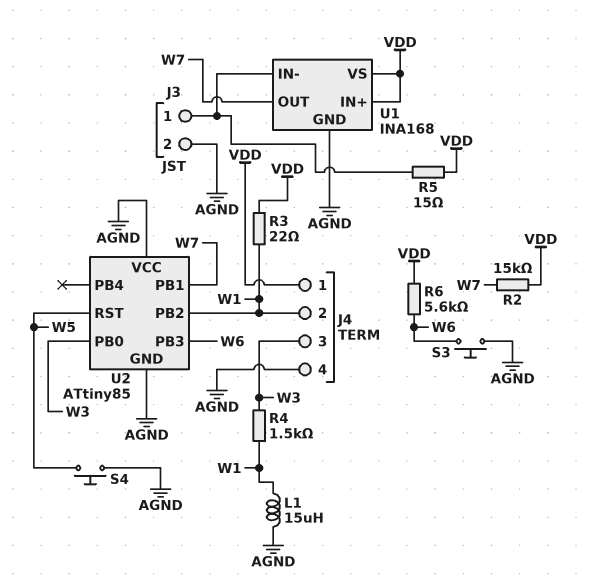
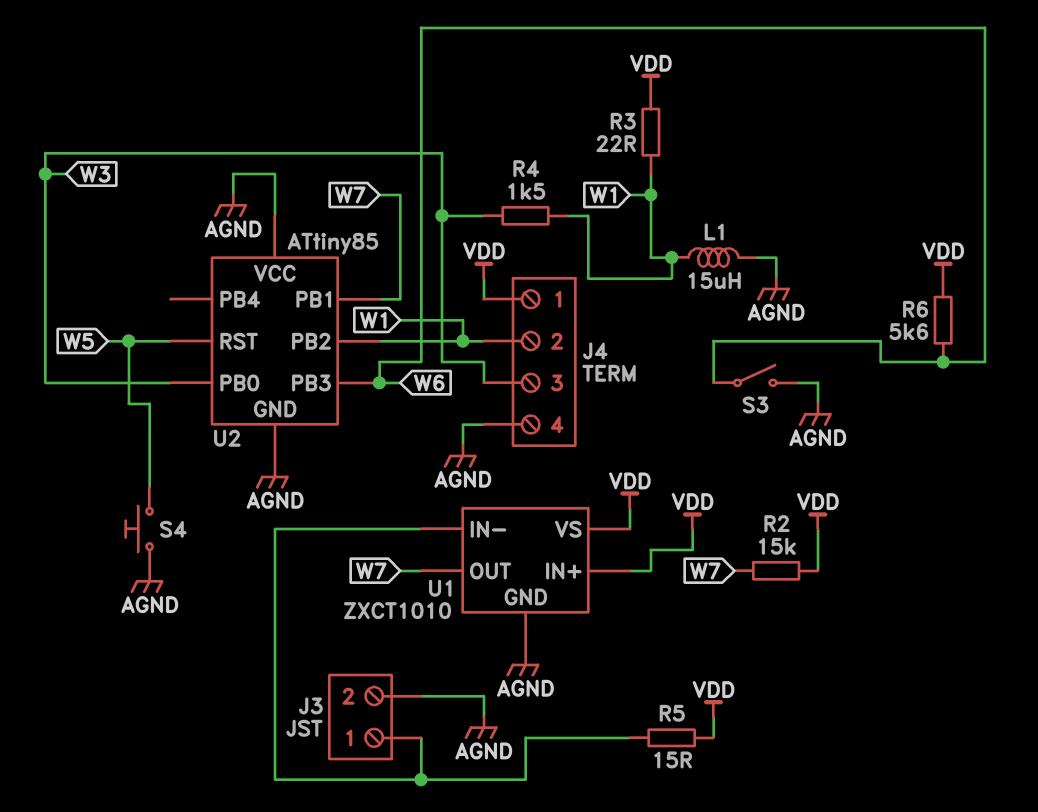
S3: button (AGND, W6) -> switch (AGND, W6)
U1: INA168 -> ZXCT1010

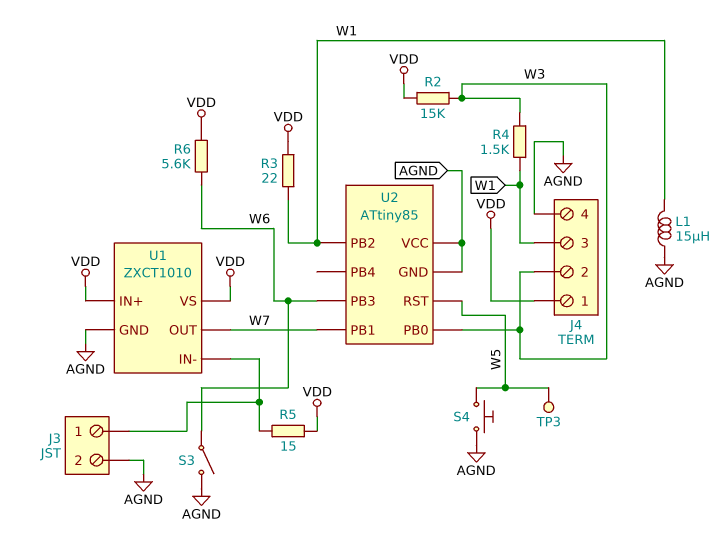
J4 pin 2: W1 -> W3
J4 pin 3: W3 -> W1
R2: 15k (VDD, W7) -> 15k (VDD, W3)
TP3: none -> test point (W5)

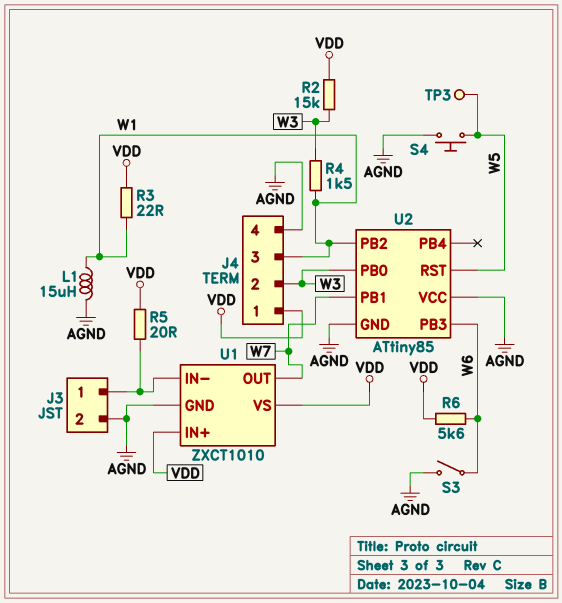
R5: 15 (J3/1, VDD) -> 20 (J3/1, VDD)

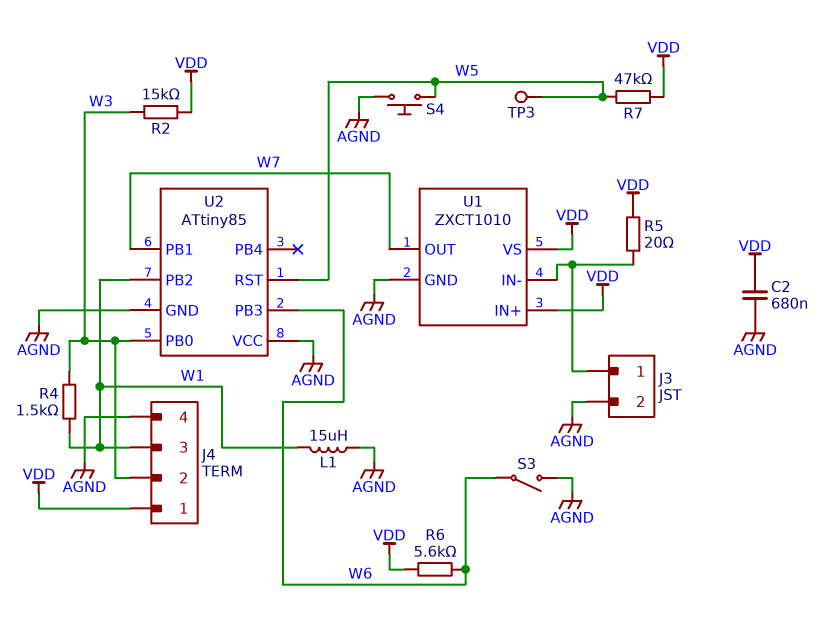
C2: none -> 680nF (AGND, VDD)
R3: 22 (VDD, W1) -> none
R7: none -> 47k (VDD, W5)

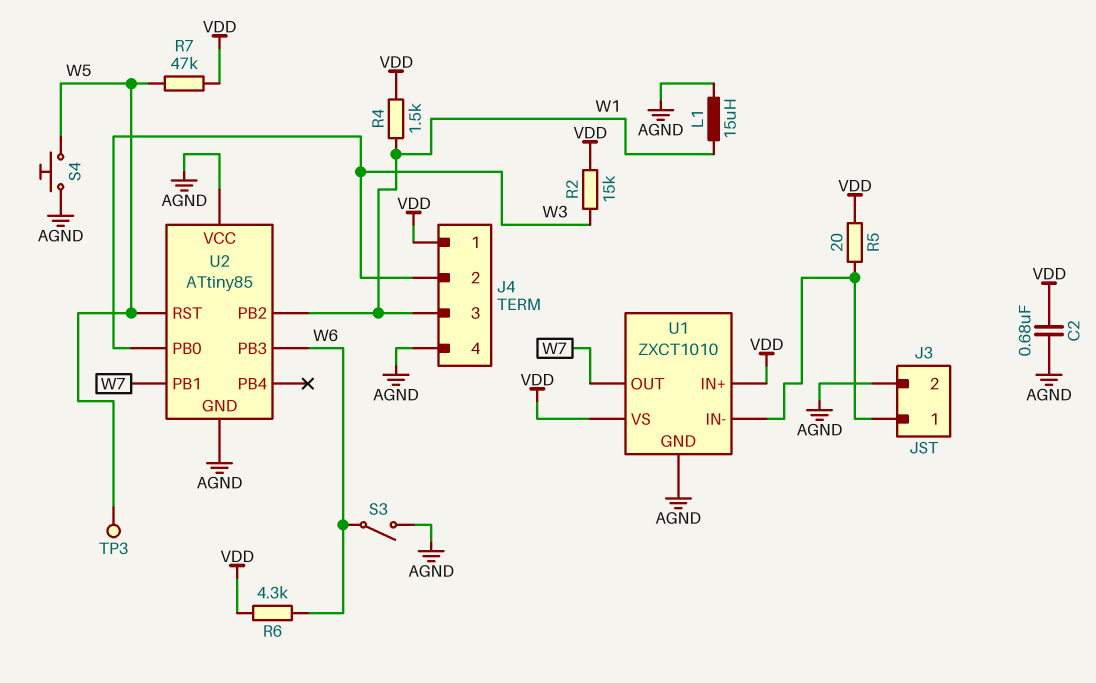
R4: 1.5k (W1, W3) -> 1.5k (VDD, W1)
R6: 5.6k (VDD, W6) -> 4.3k (VDD, W6)

